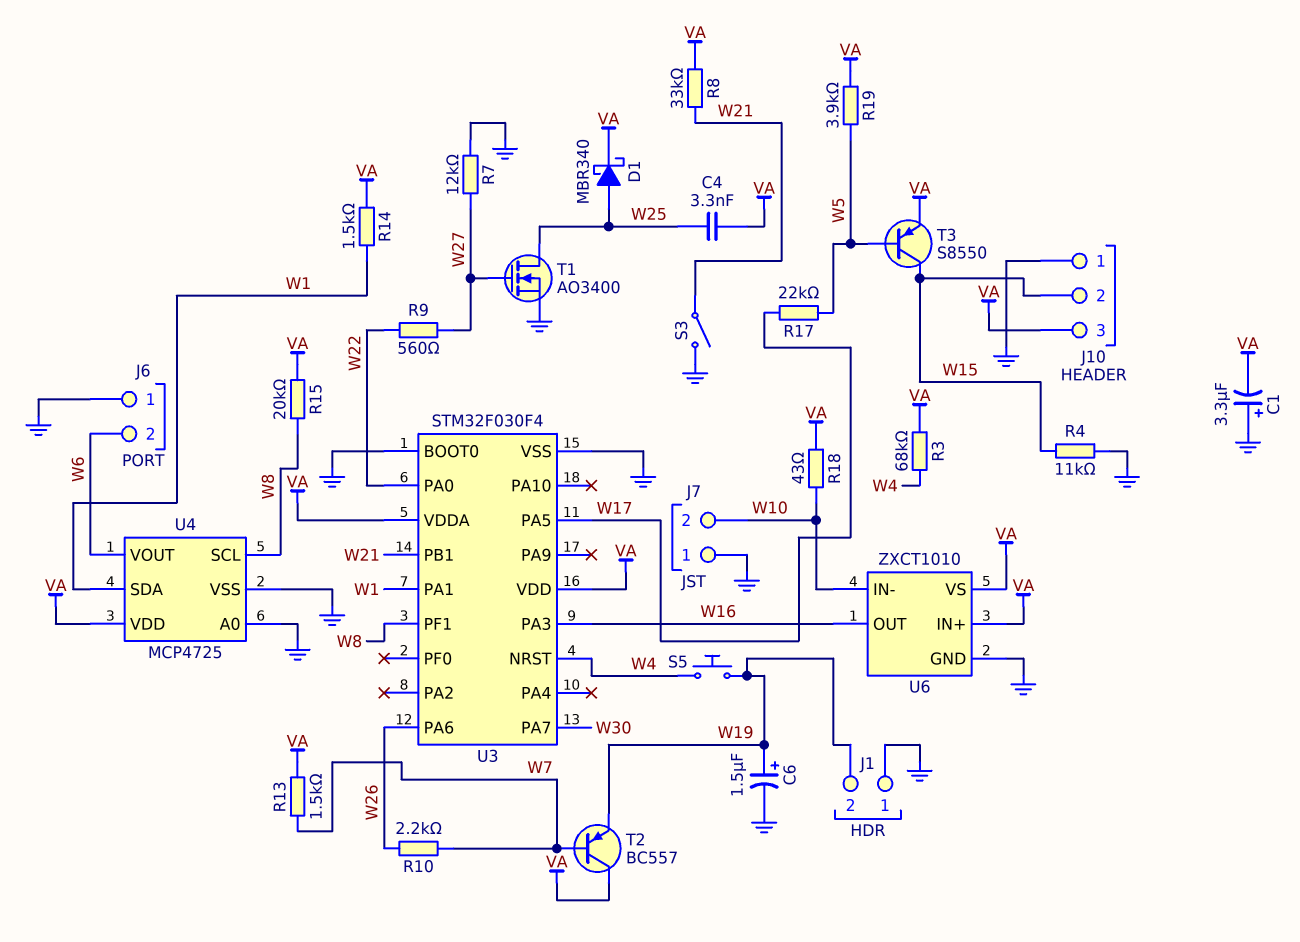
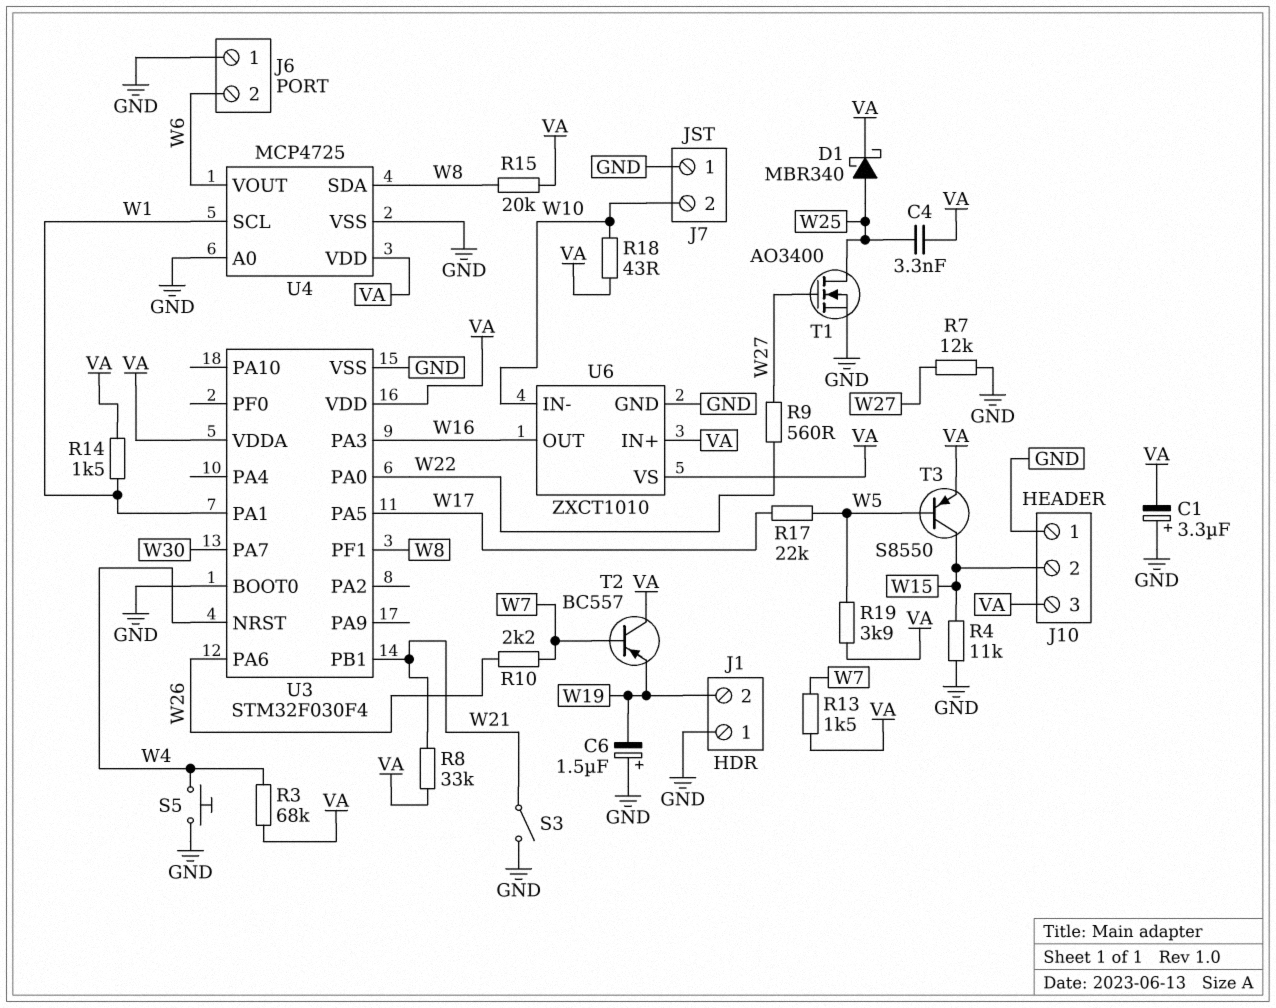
C6: 1.5uF (plus W19, minus GND) -> 1.5uF (plus GND, minus W19)
S5: button (W4, W19) -> button (GND, W4)
U4 pin SCL: W8 -> W1
U4 pin SDA: W1 -> W8

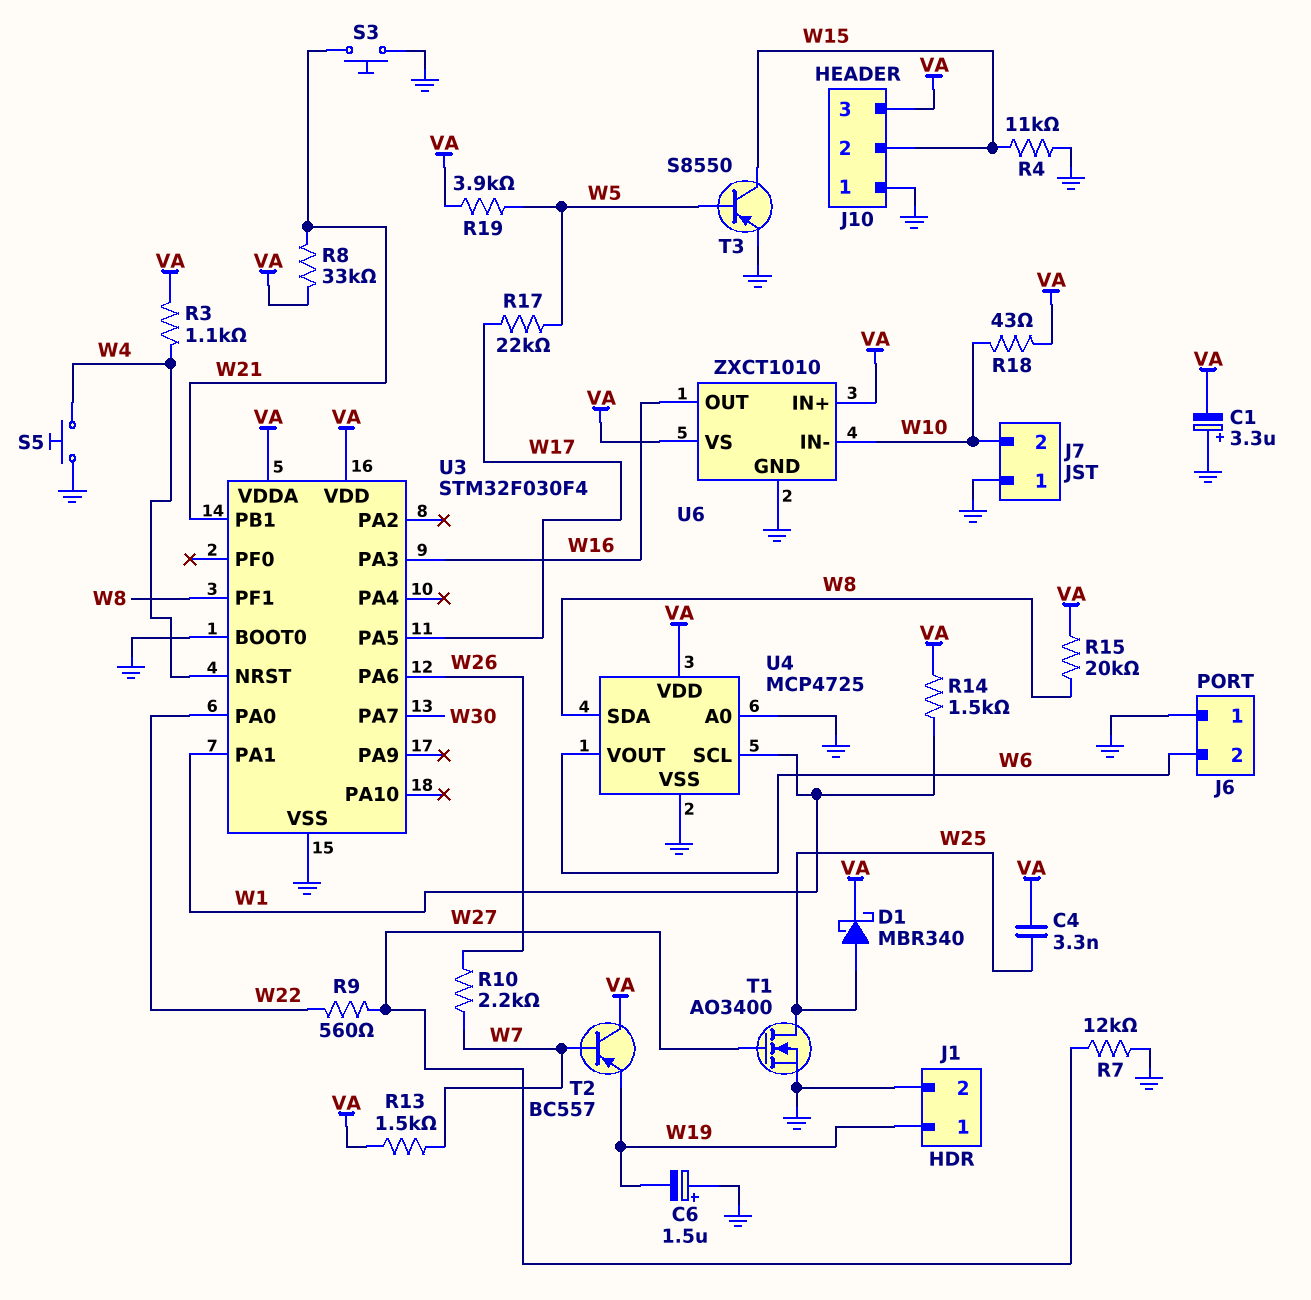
J1 pin 1: GND -> W19
J1 pin 2: W19 -> GND
R3: 68k (VA, W4) -> 1.1k (VA, W4)
S3: switch (GND, W21) -> button (GND, W21)
T3: PNP S8550 (B W5, C W15, E VA) -> PNP S8550 (B W5, C W15, E GND)

